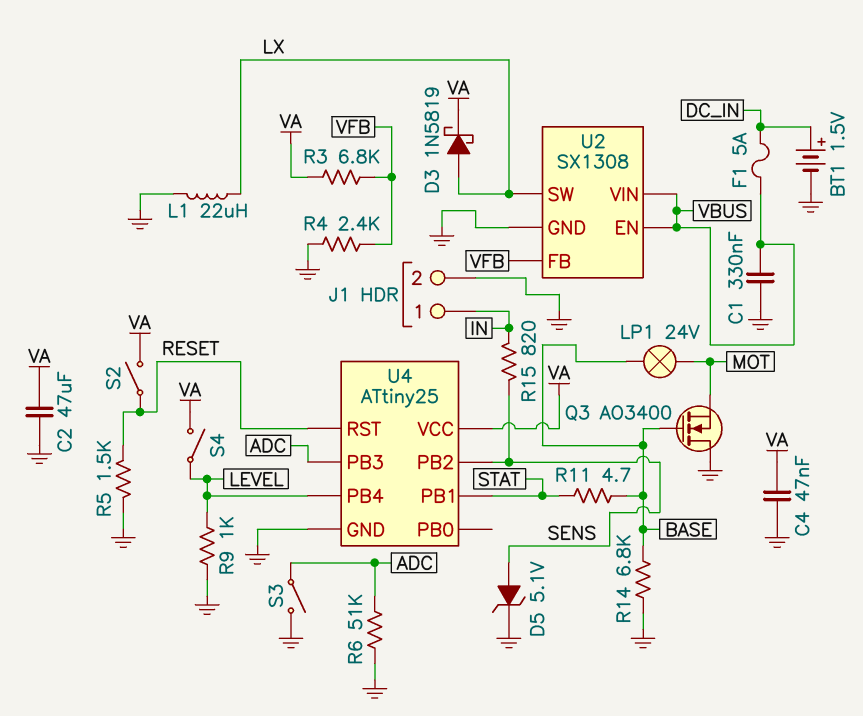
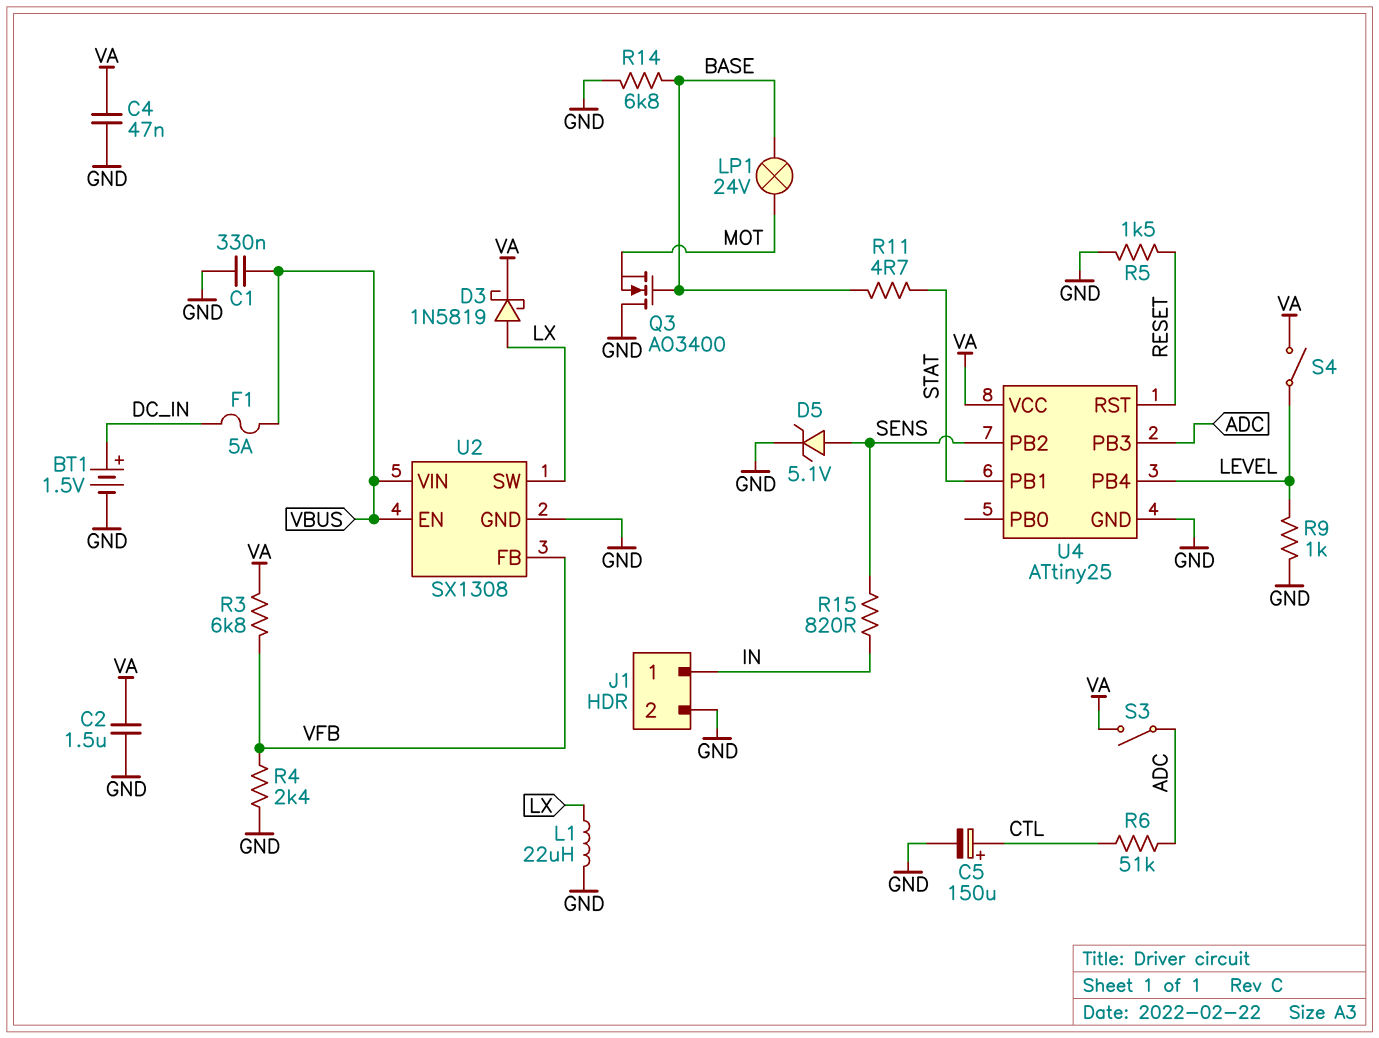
C2: 47uF (GND, VA) -> 1.5uF (GND, VA)
C5: none -> 150uF (plus CTL, minus GND)
R6: 51k (ADC, GND) -> 51k (ADC, CTL)
S2: switch (RESET, VA) -> none
S3: switch (ADC, GND) -> switch (ADC, VA)

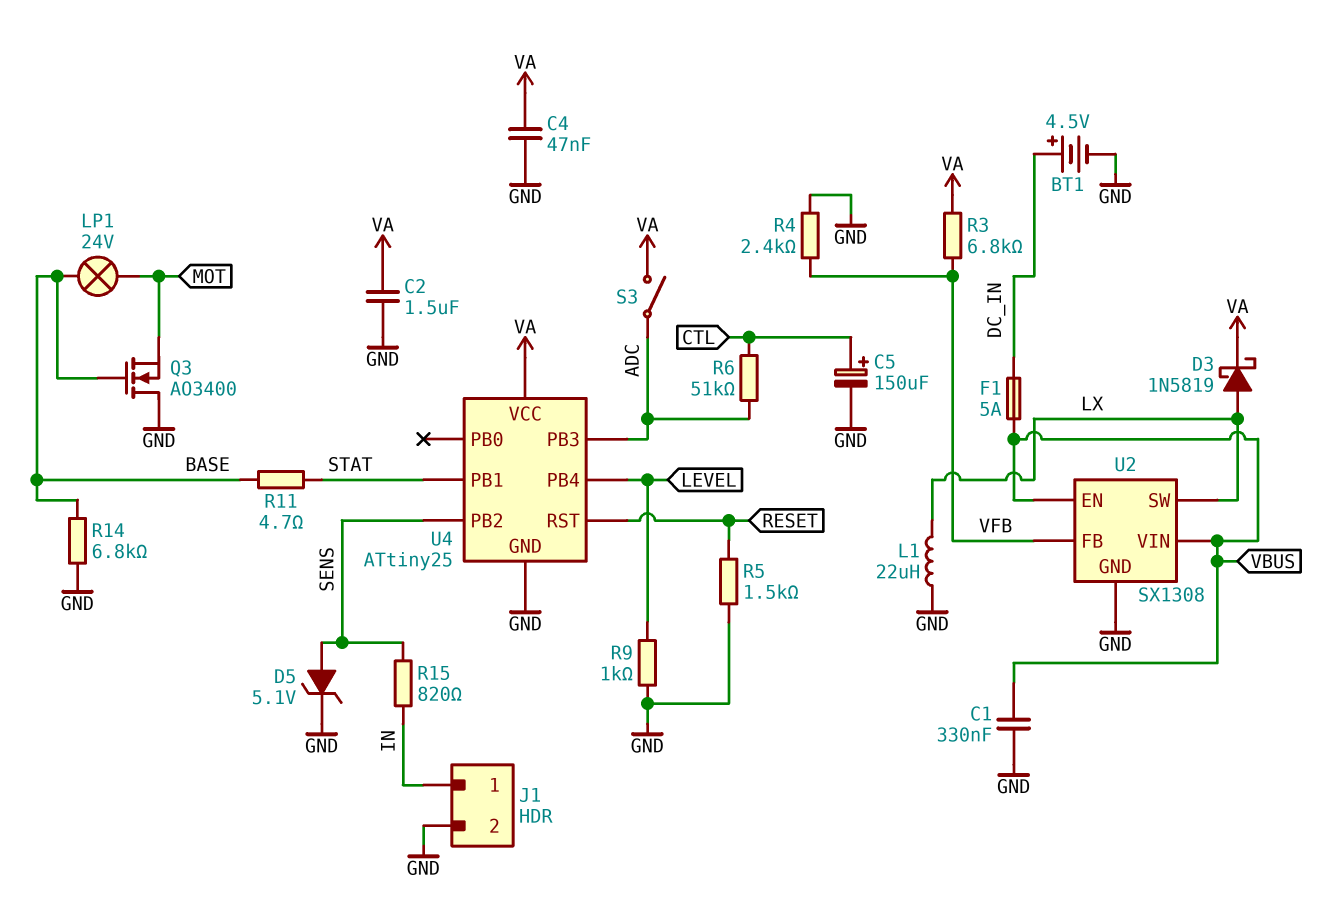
BT1: 1.5V (plus DC_IN, minus GND) -> 4.5V (plus DC_IN, minus GND)
S4: switch (LEVEL, VA) -> none

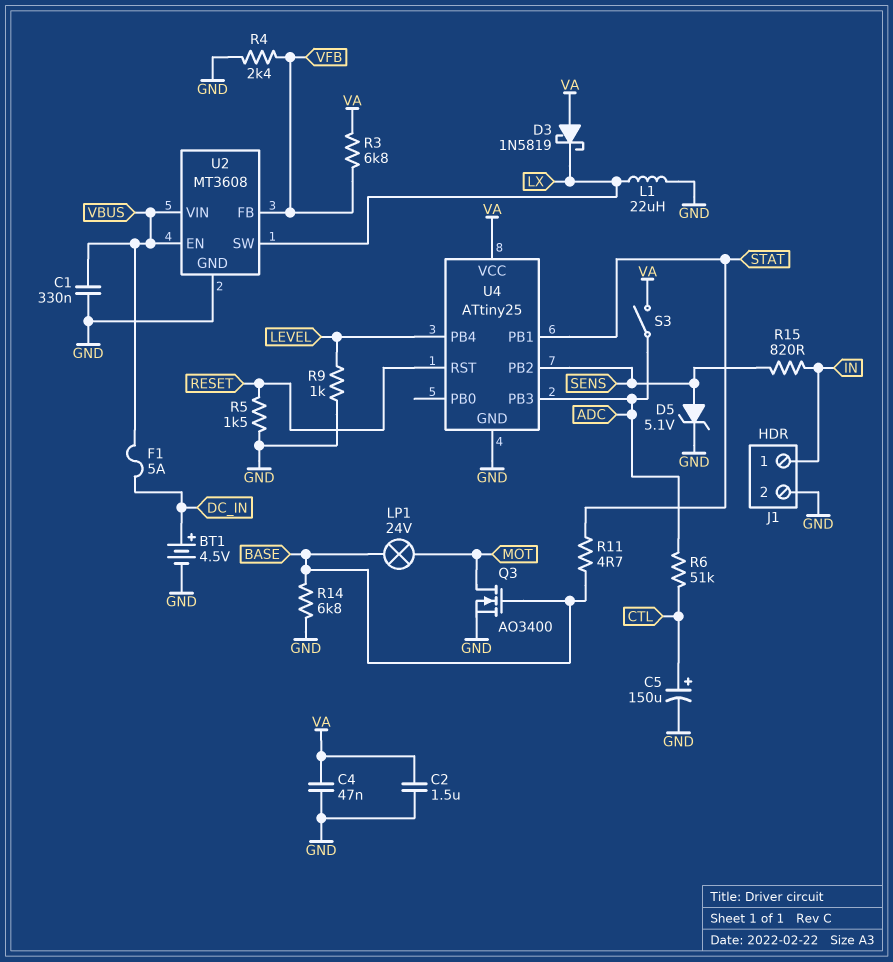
D3: schottky 1N5819 (A LX, K VA) -> schottky 1N5819 (A VA, K LX)
Q3: NMOS AO3400 (G BASE, D GND, S MOT) -> NMOS AO3400 (G BASE, D MOT, S GND)
U2: SX1308 -> MT3608

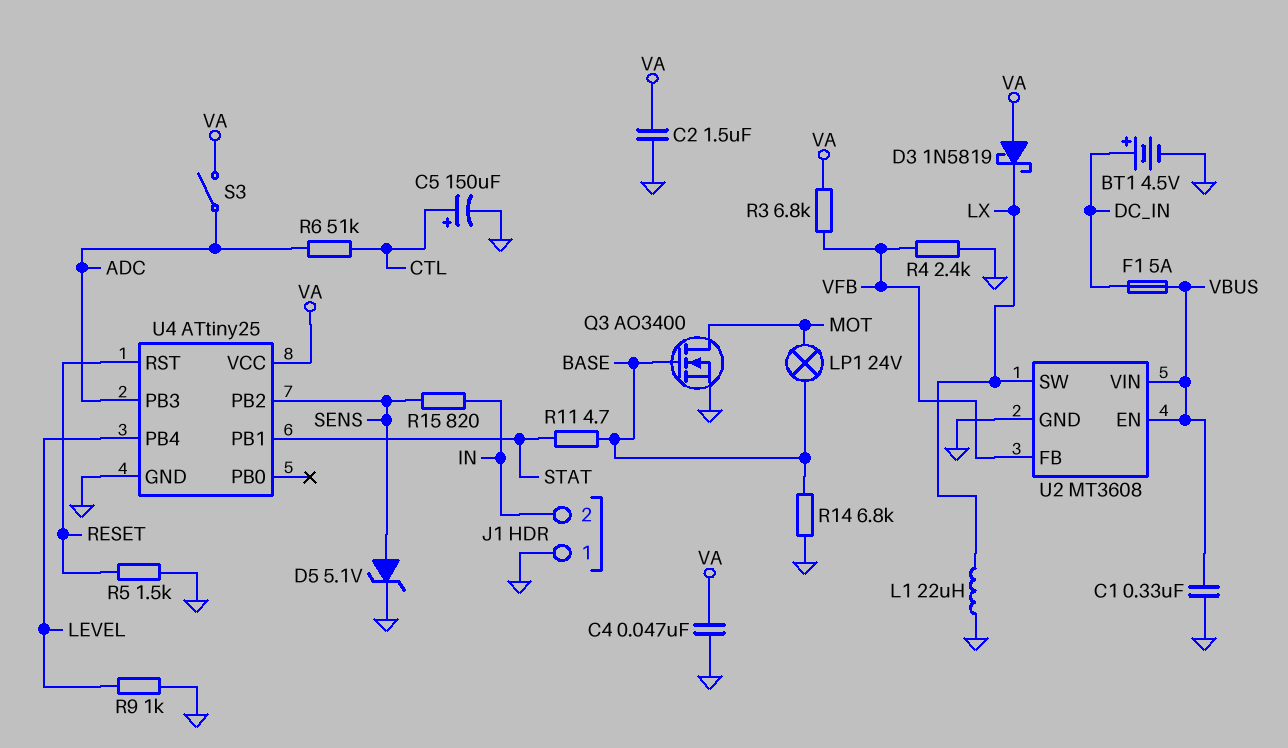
J1 pin 1: IN -> GND
J1 pin 2: GND -> IN

